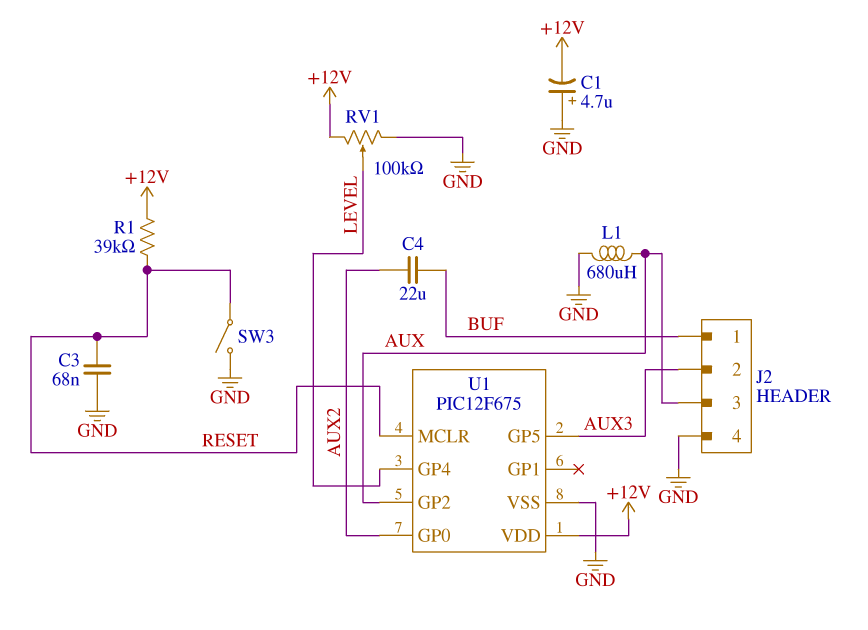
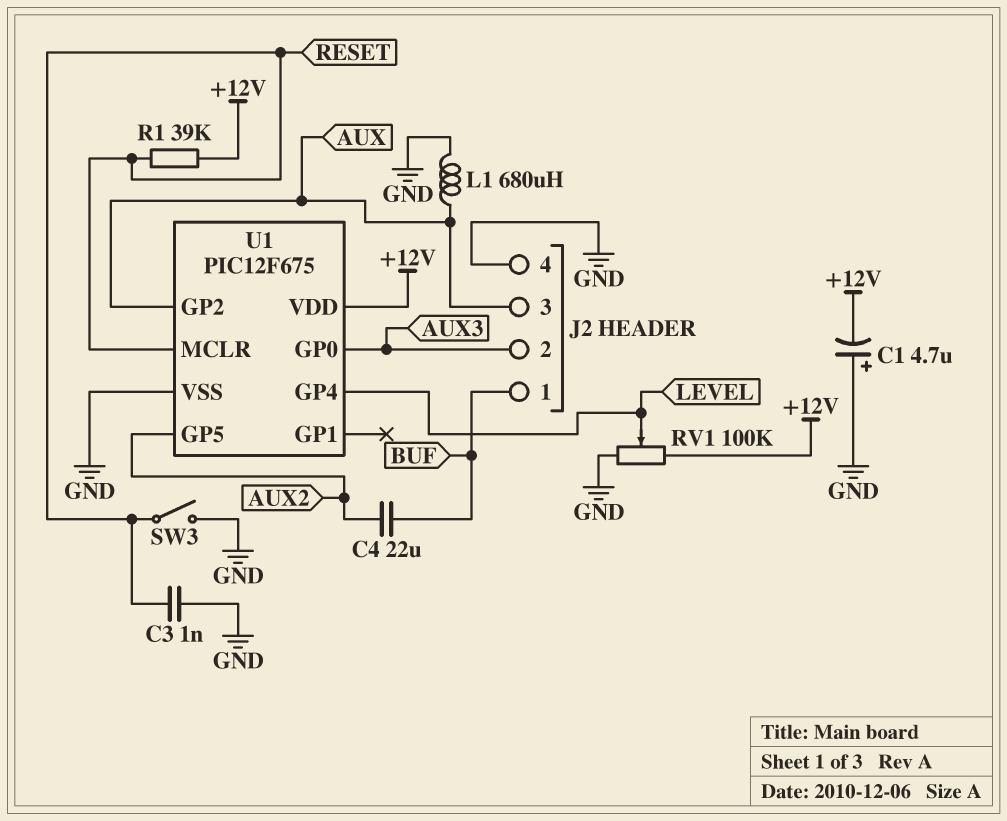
C3: 68nF (GND, RESET) -> 1nF (GND, RESET)
U1 pin GP0: AUX2 -> AUX3
U1 pin GP5: AUX3 -> AUX2

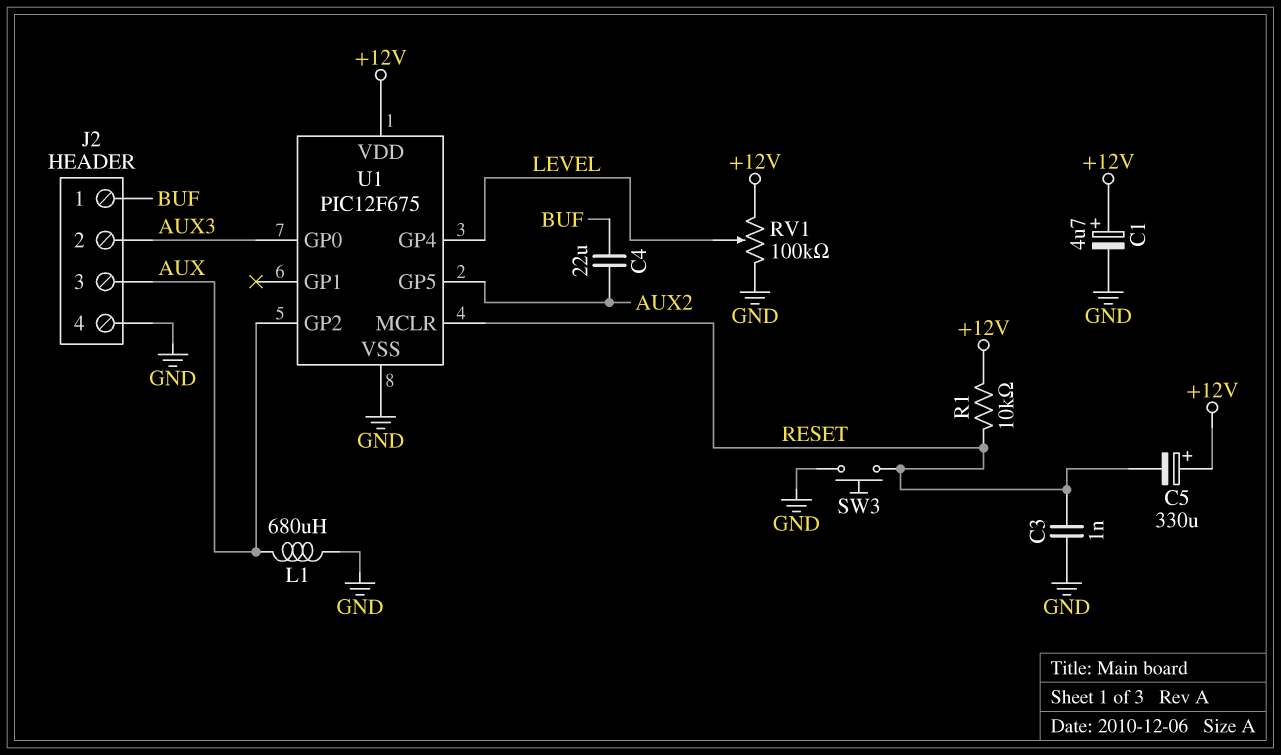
C1: 4.7uF (plus GND, minus +12V) -> 4.7uF (plus +12V, minus GND)
C5: none -> 330uF (plus +12V, minus RESET)
R1: 39k (+12V, RESET) -> 10k (+12V, RESET)
SW3: switch (GND, RESET) -> button (GND, RESET)

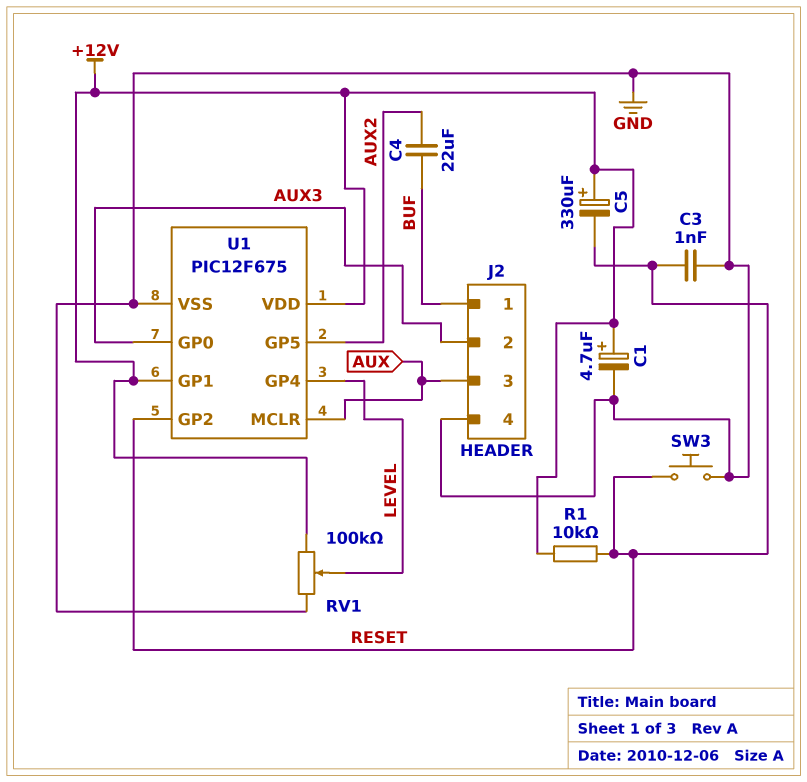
L1: 680uH (AUX, GND) -> none
U1 pin GP1: none -> +12V
U1 pin GP2: AUX -> RESET
U1 pin MCLR: RESET -> AUX

